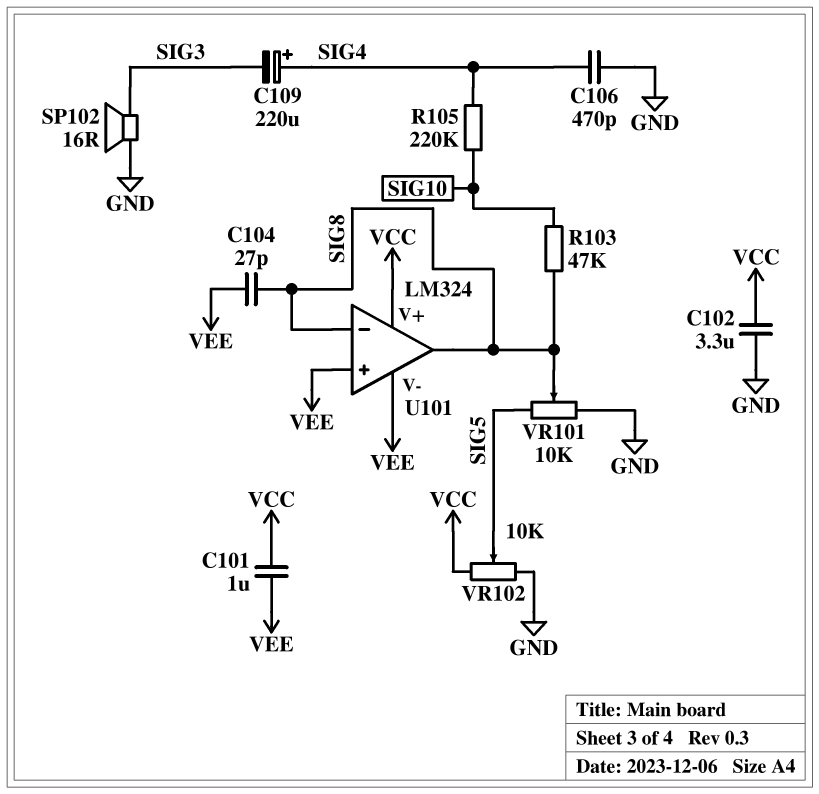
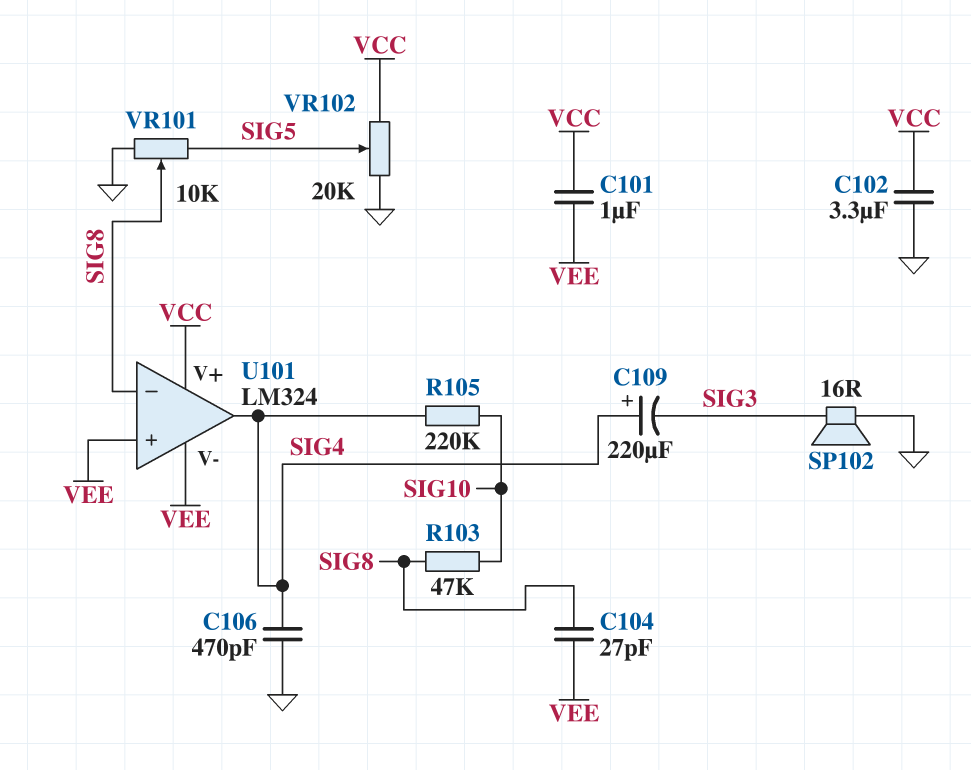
U101 pin out: SIG8 -> SIG4
VR102: 10k (GND, VCC, wiper SIG5) -> 20k (GND, VCC, wiper SIG5)

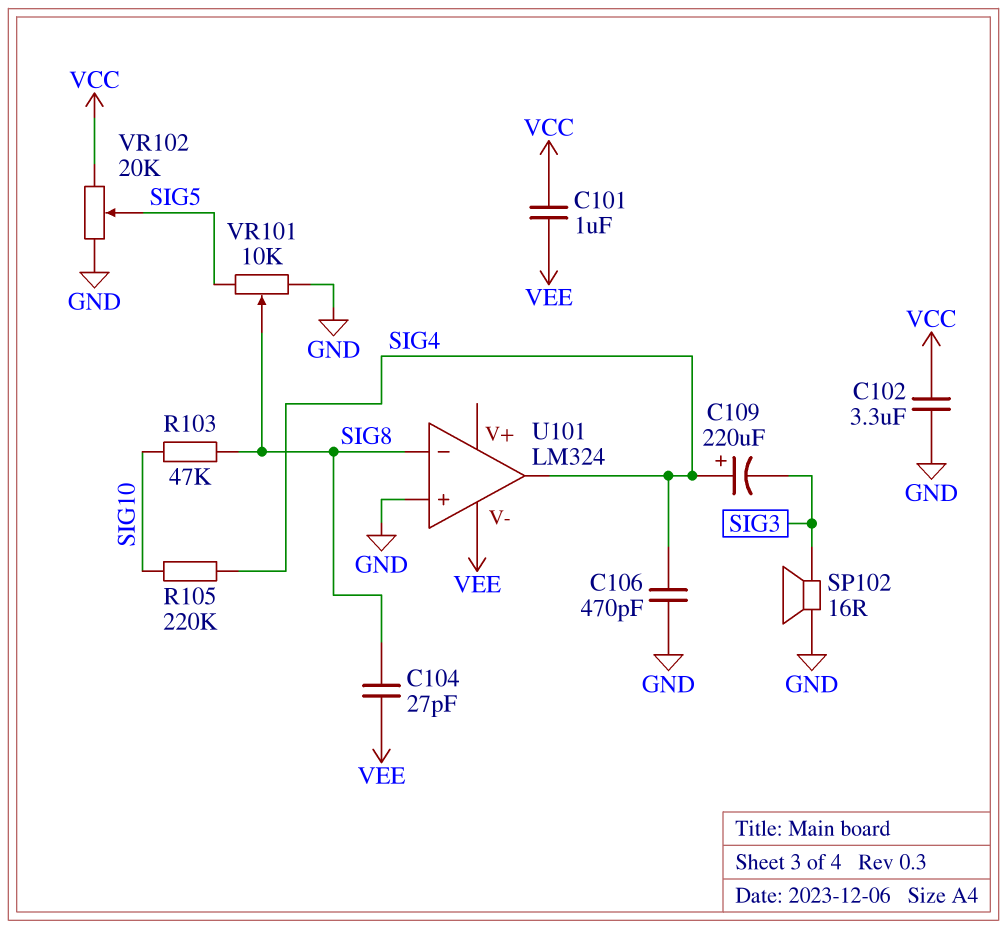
U101 pin V+: VCC -> none
U101 pin in+: VEE -> GND

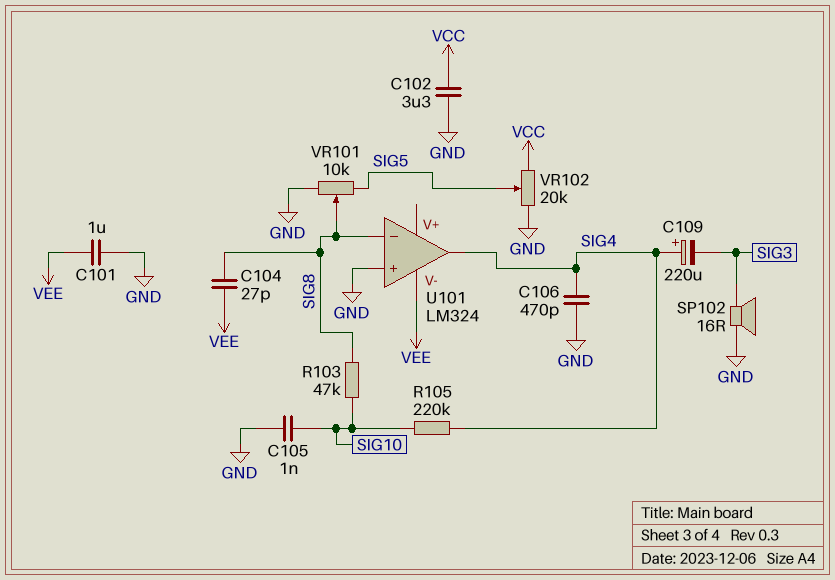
C101: 1uF (VCC, VEE) -> 1uF (GND, VEE)
C105: none -> 1nF (GND, SIG10)

